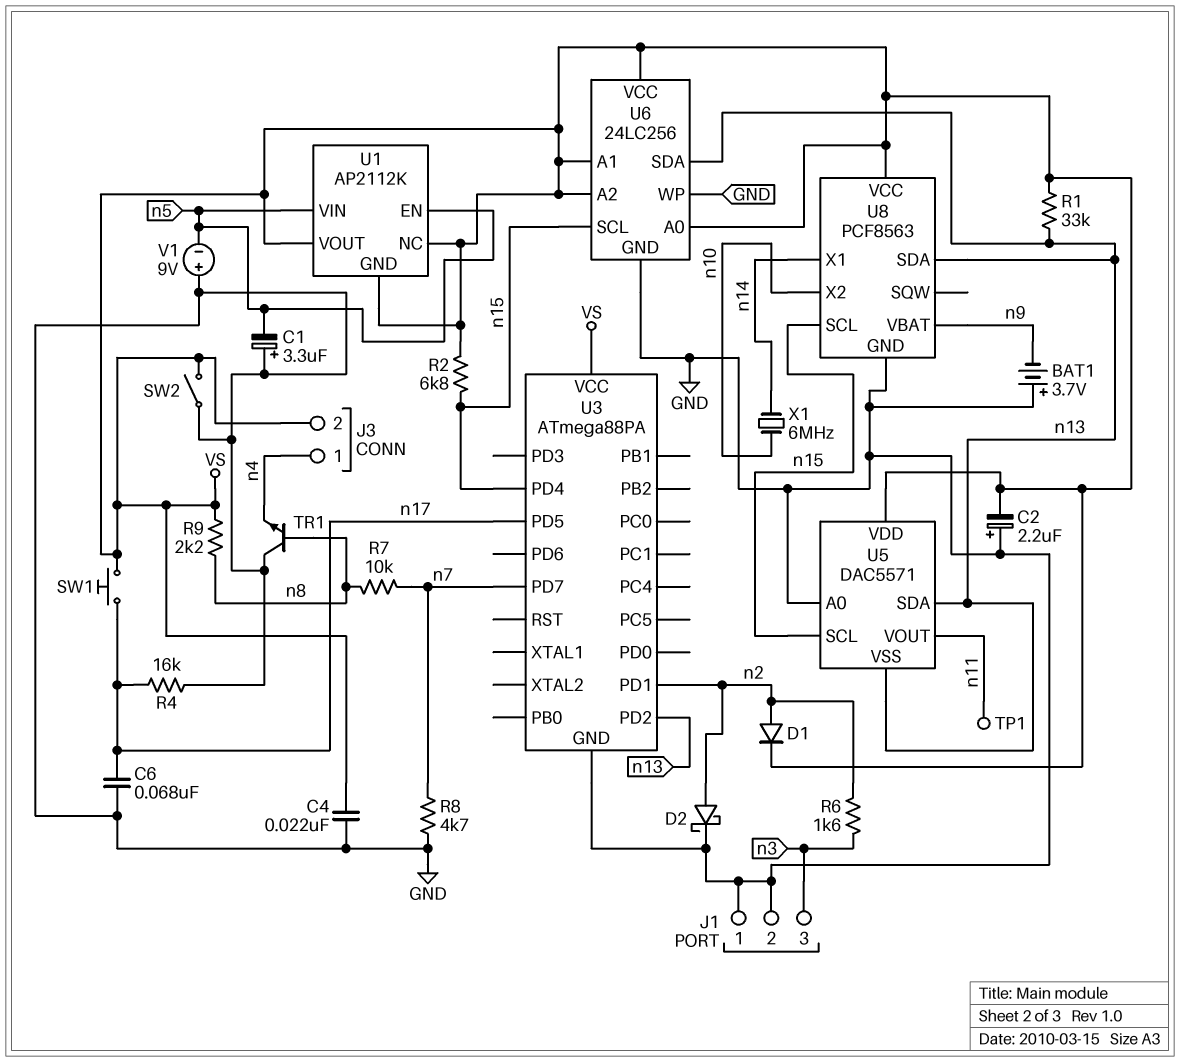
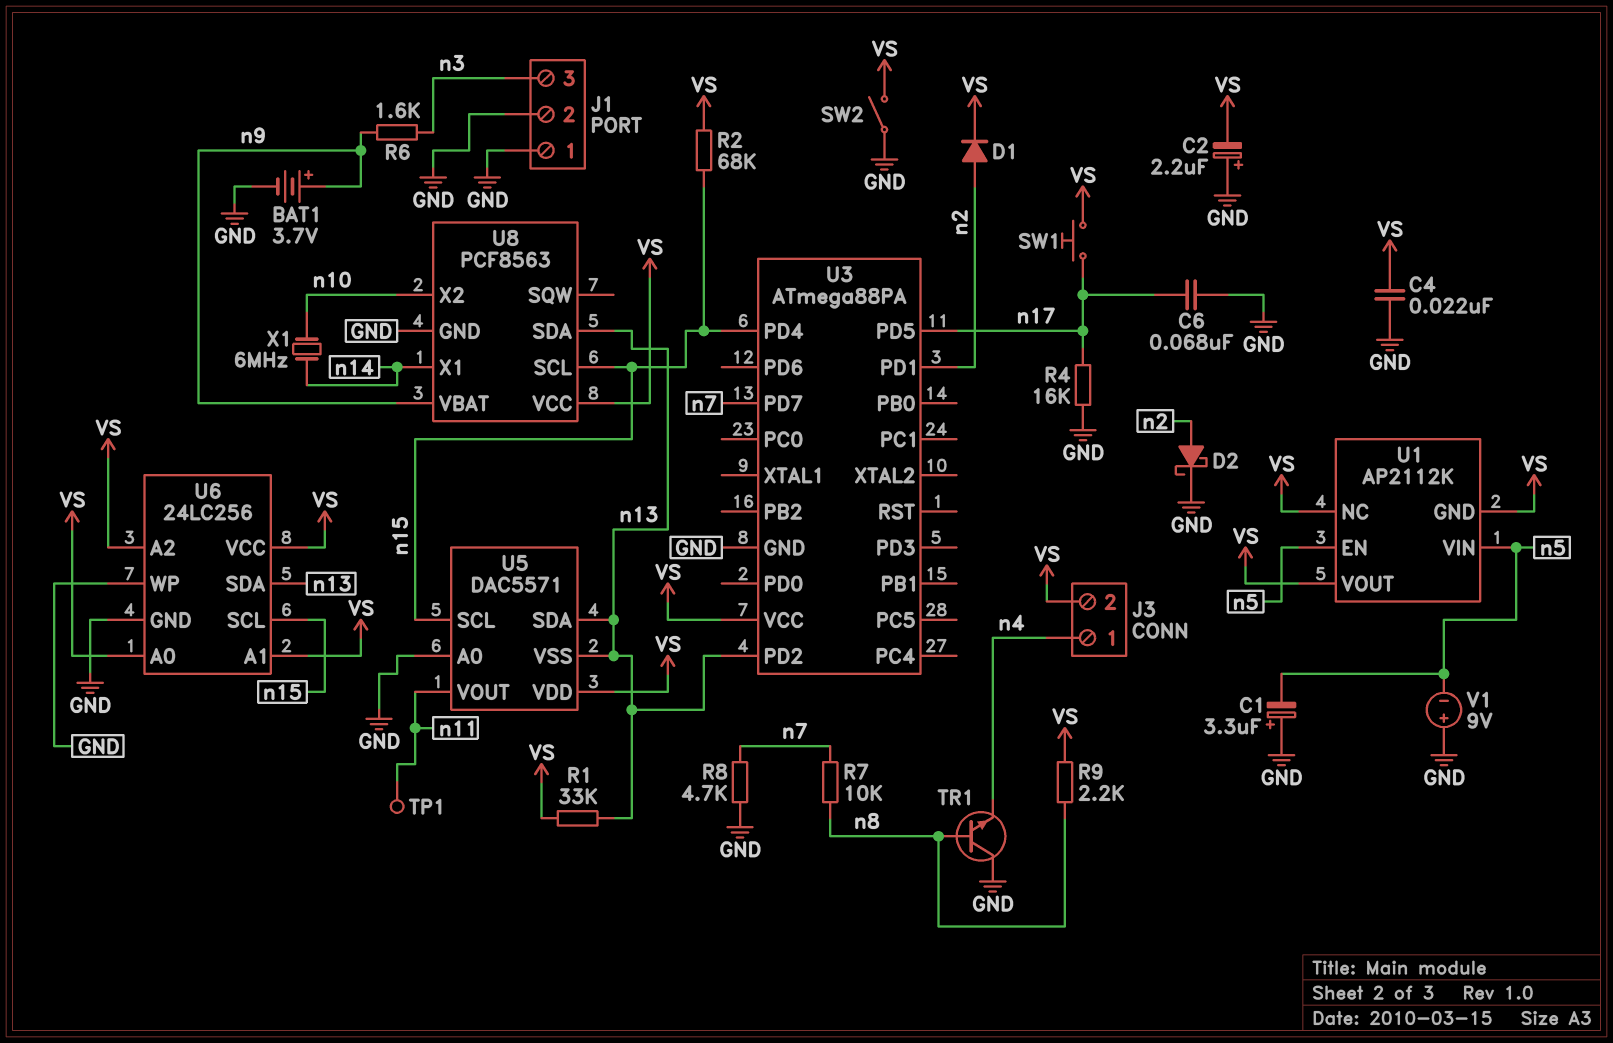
BAT1: 3.7V (plus GND, minus n9) -> 3.7V (plus n9, minus GND)
R2: 6.8k (VS, n15) -> 68k (VS, n15)
R6: 1.6k (n2, n3) -> 1.6k (n3, n9)

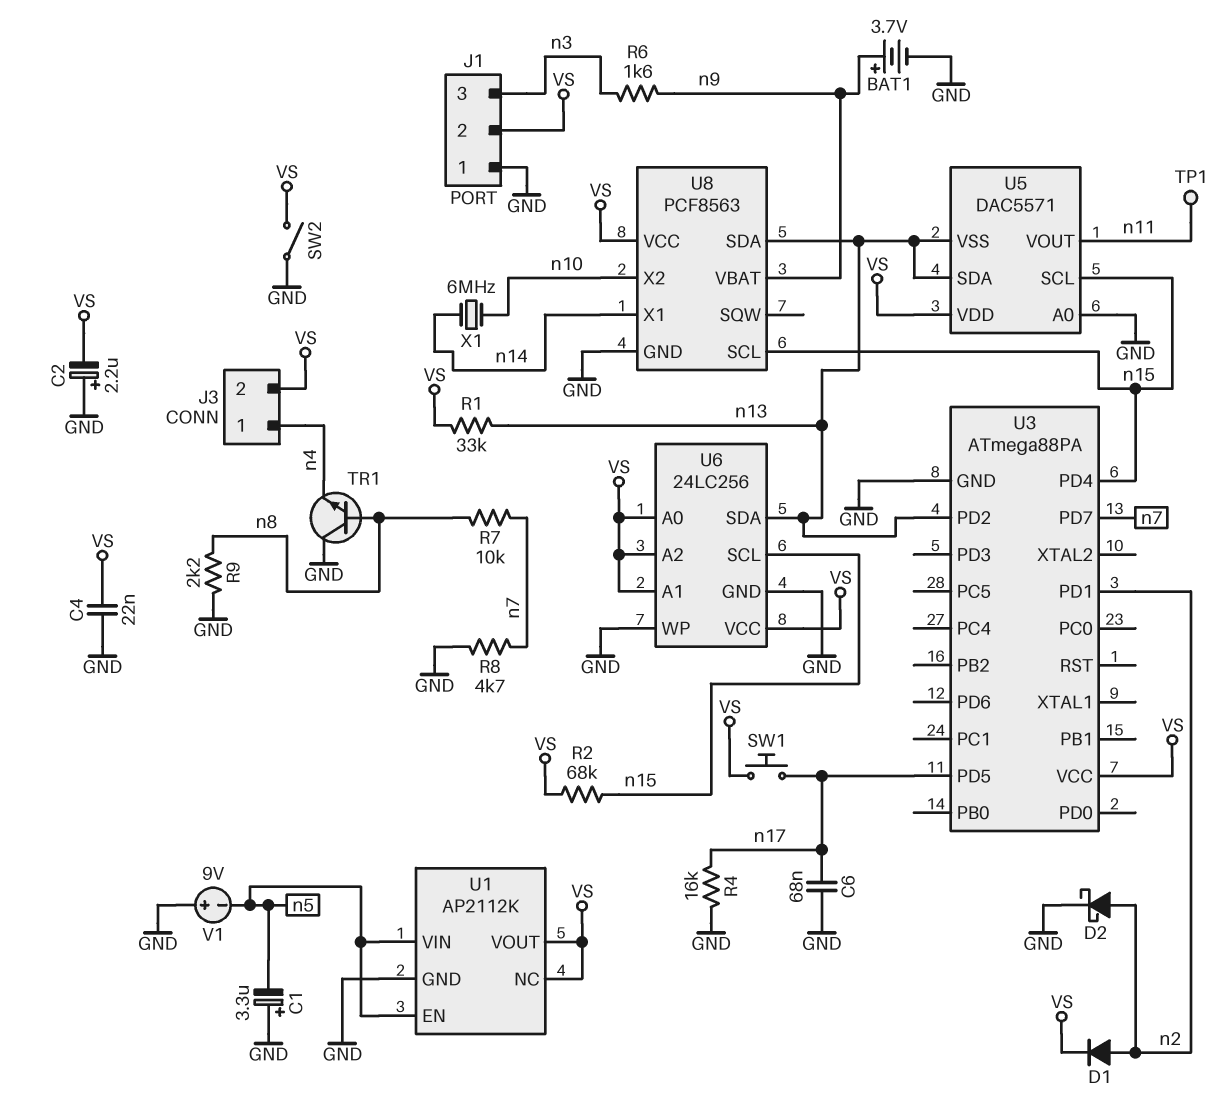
J1 pin 2: GND -> VS
R9: 2.2k (VS, n8) -> 2.2k (GND, n8)
U1 pin GND: VS -> GND

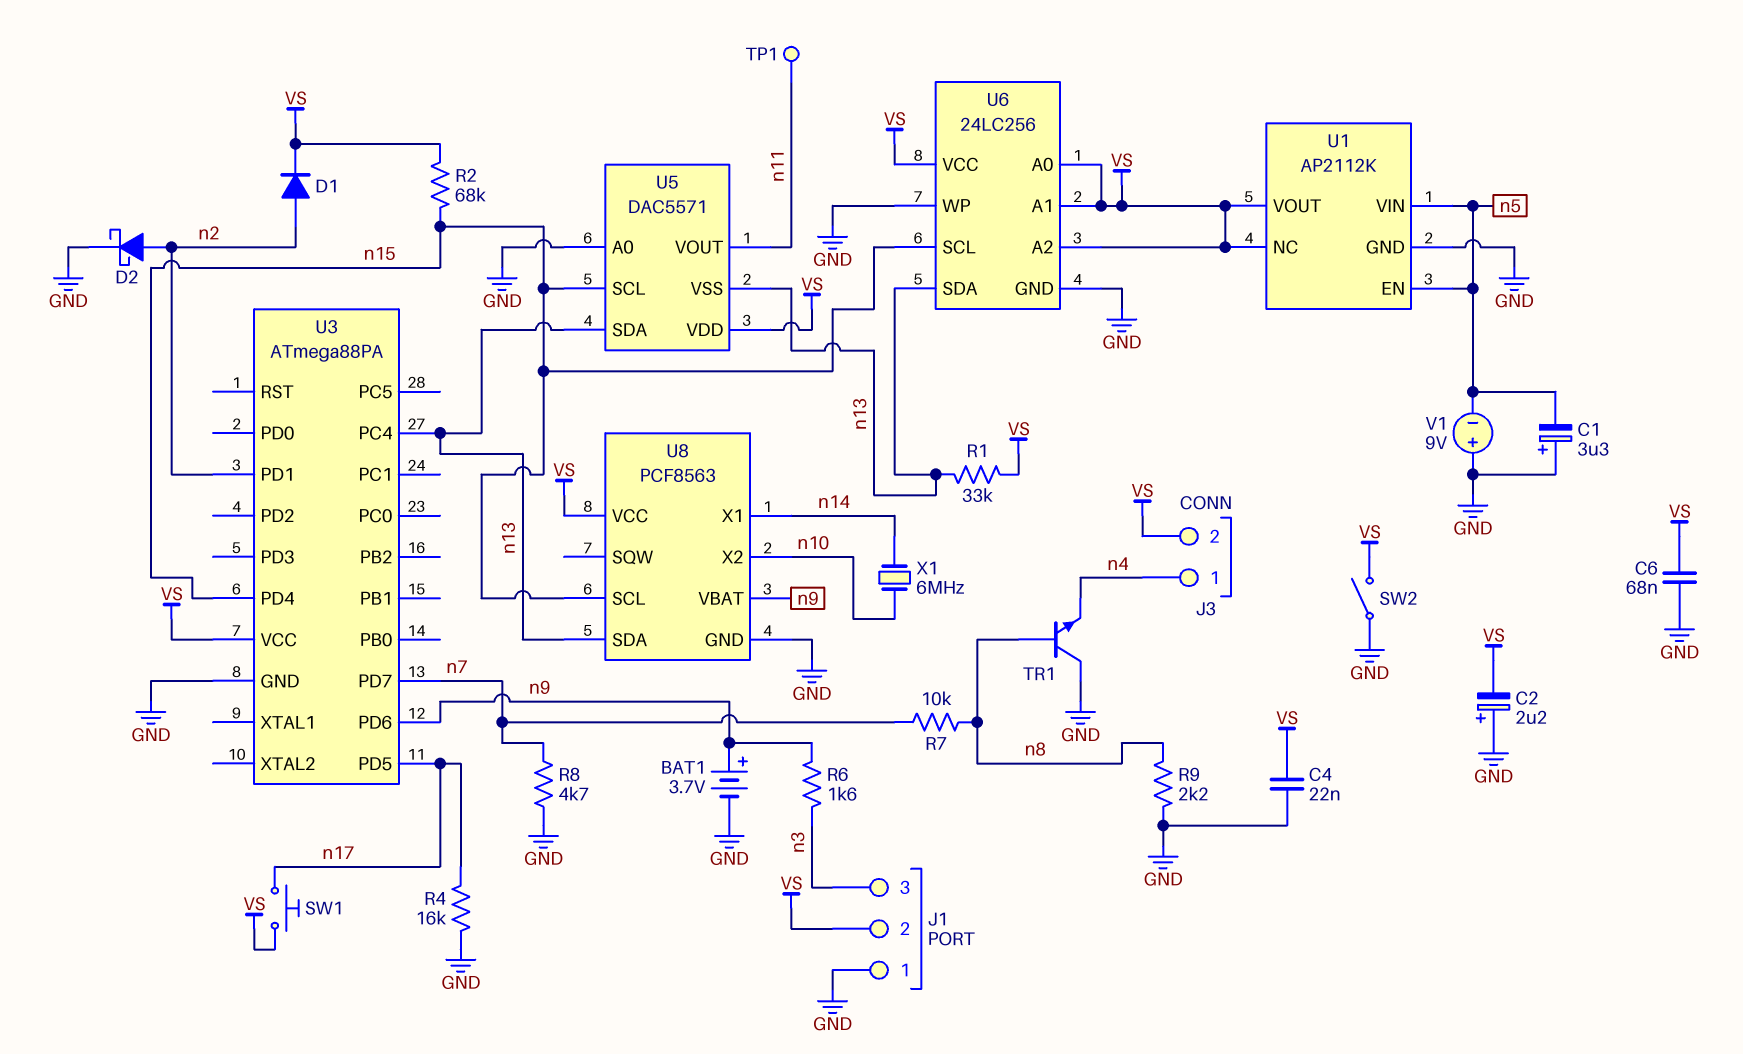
C6: 68nF (GND, n17) -> 68nF (GND, VS)
U3 pin PC4: none -> n13
U3 pin PD2: n13 -> none
U3 pin PD6: none -> n9

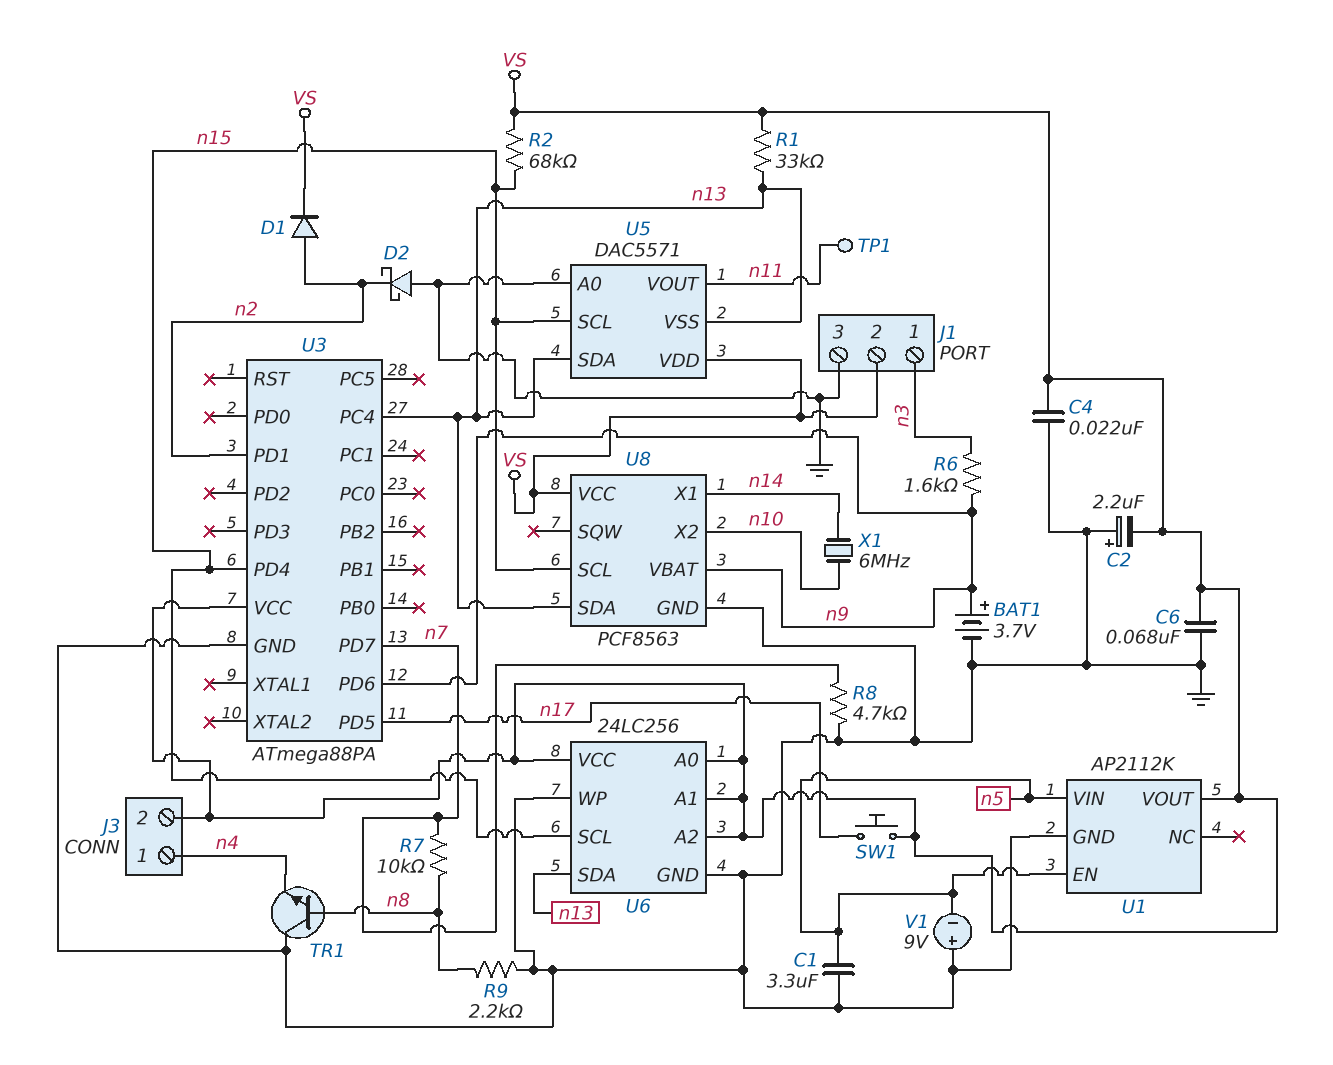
C1: 3.3uF (plus GND, minus n5) -> 3.3uF (GND, n5)
D2: schottky (A n2, K GND) -> schottky (A GND, K n2)
J1 pin 1: GND -> n3
J1 pin 3: n3 -> GND
R4: 16k (GND, n17) -> none
SW2: switch (GND, VS) -> none
U1 pin NC: VS -> none

